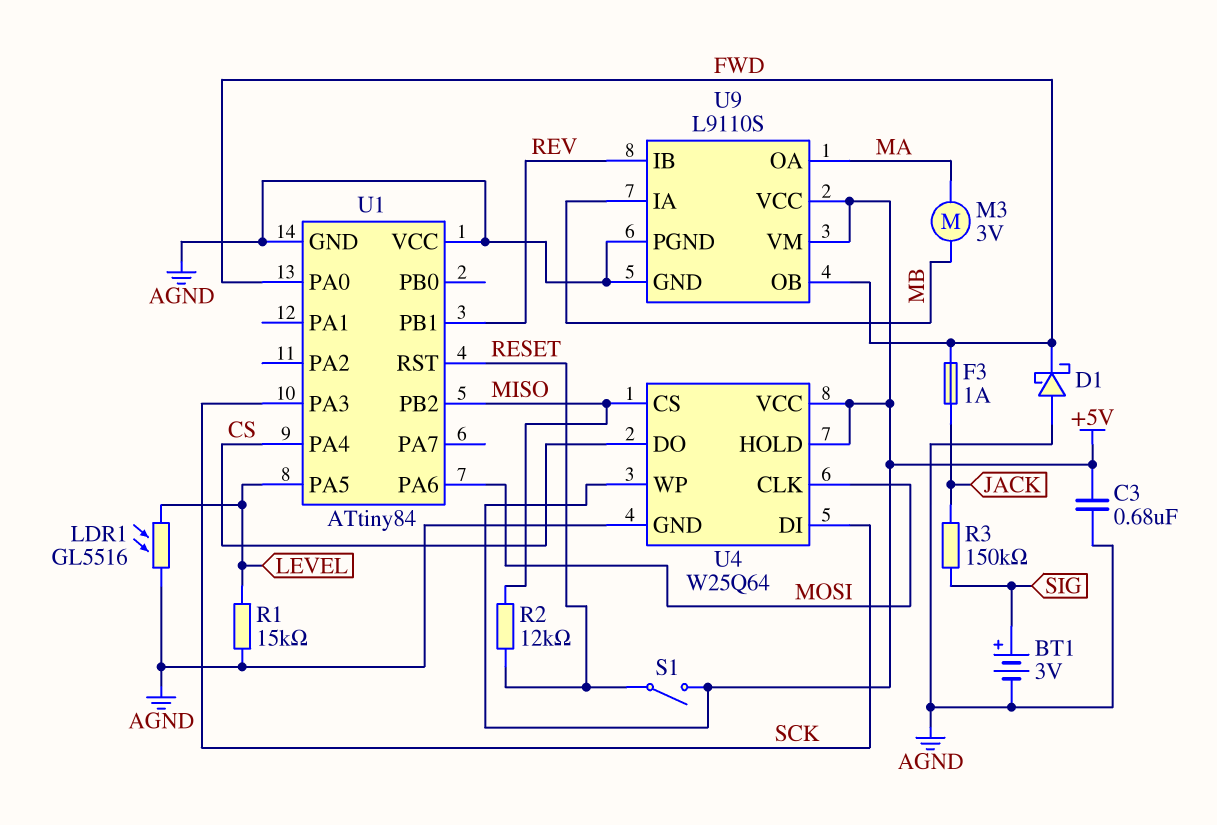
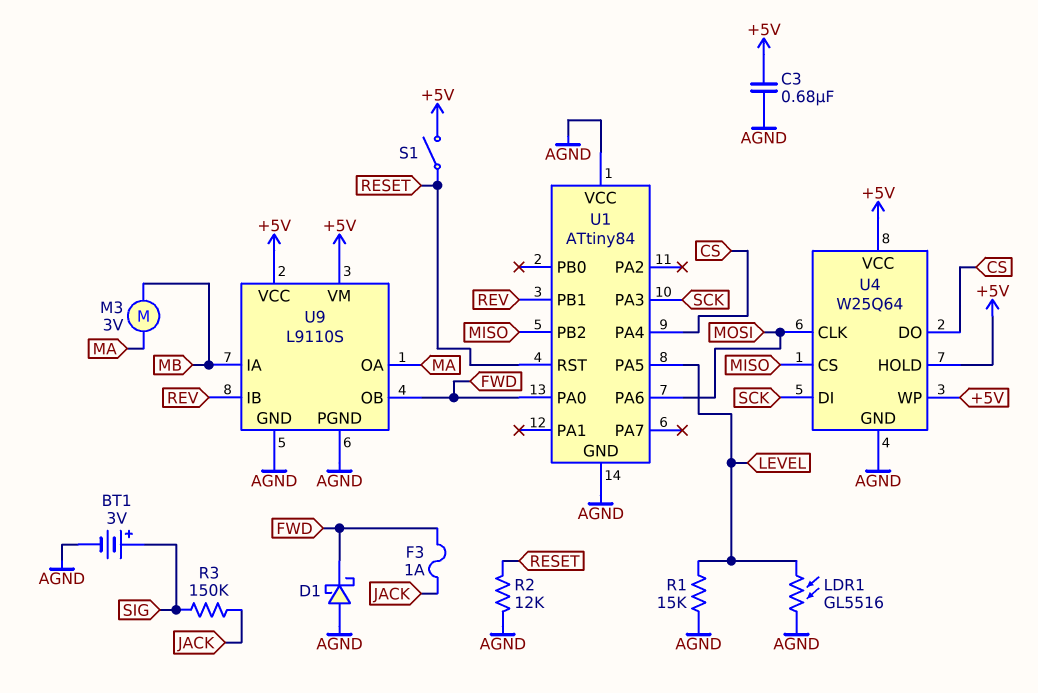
R2: 12k (MISO, RESET) -> 12k (AGND, RESET)

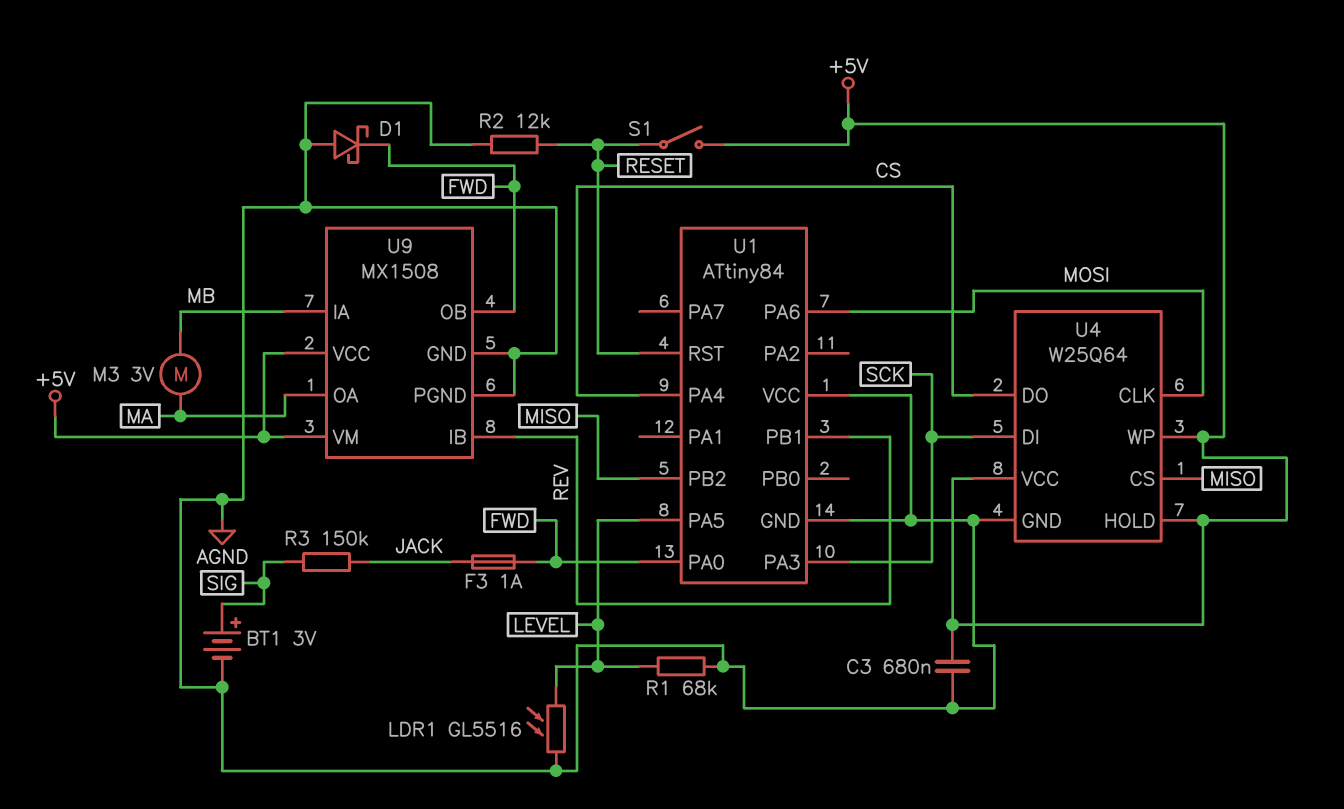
R1: 15k (AGND, LEVEL) -> 68k (AGND, LEVEL)
U9: L9110S -> MX1508

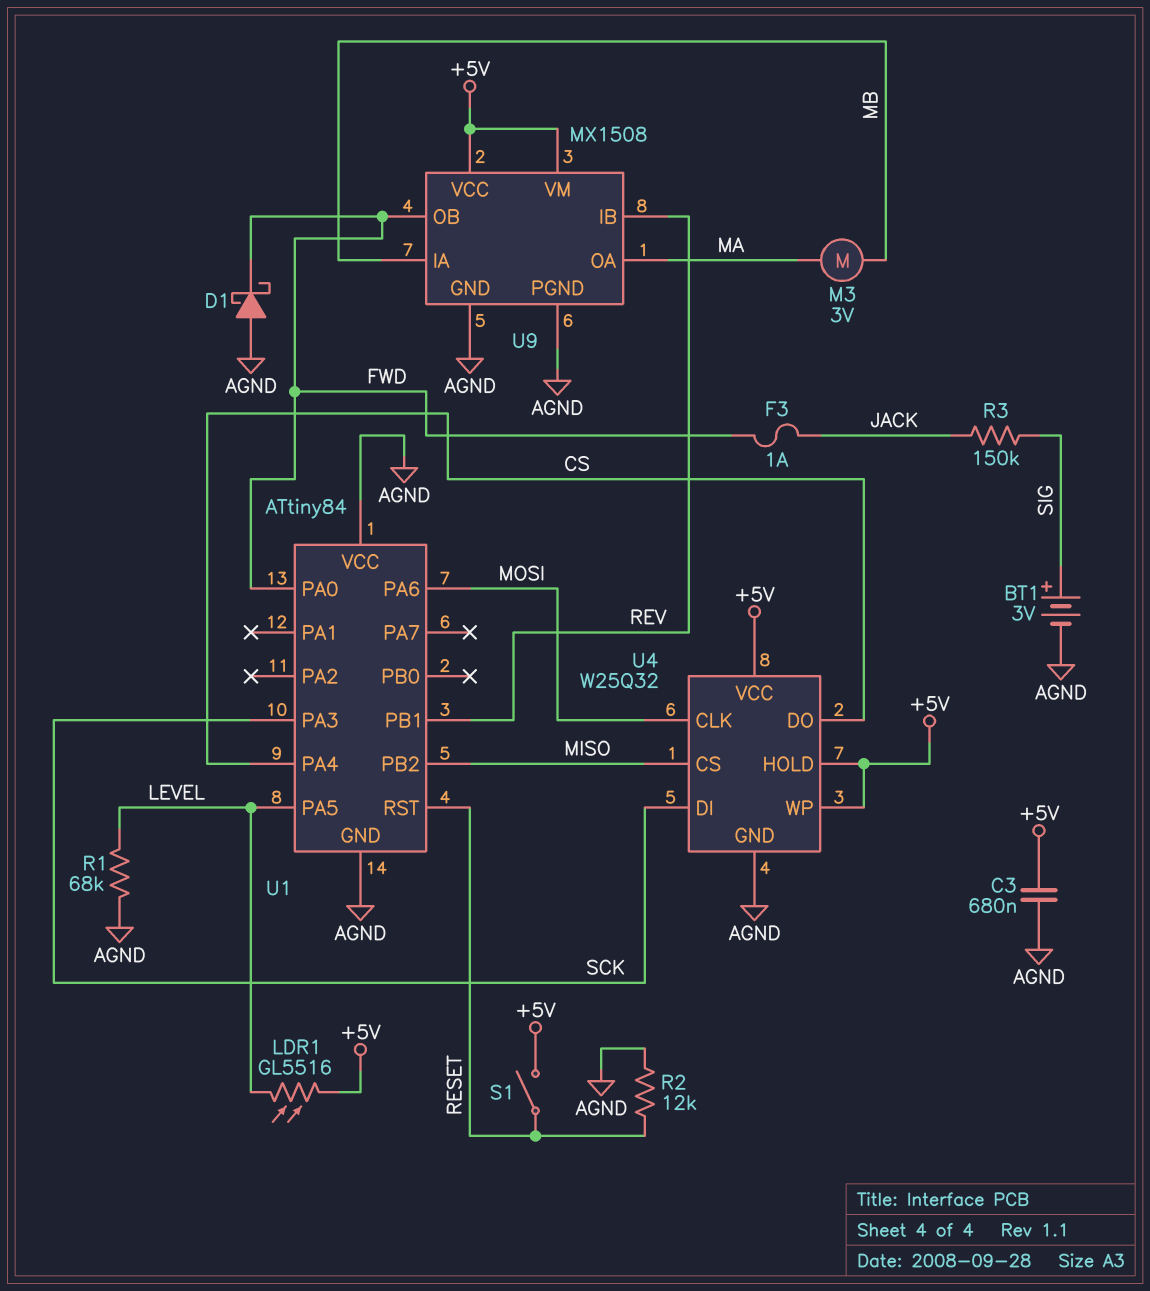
LDR1: GL5516 (AGND, LEVEL) -> GL5516 (+5V, LEVEL)
U4: W25Q64 -> W25Q32

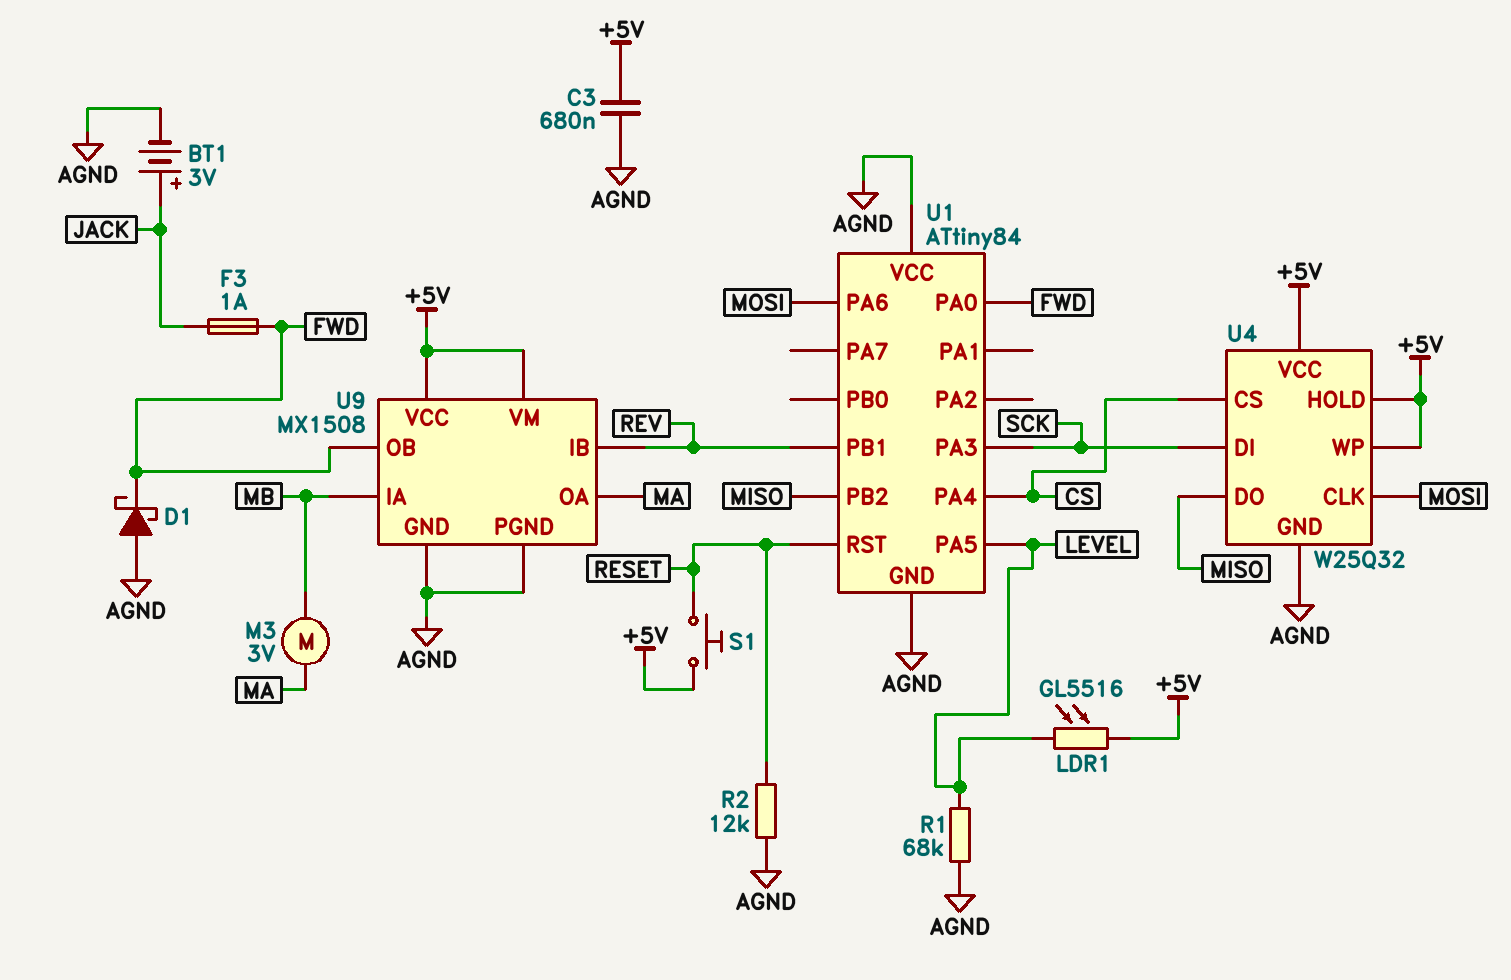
BT1: 3V (plus SIG, minus AGND) -> 3V (plus JACK, minus AGND)
R3: 150k (JACK, SIG) -> none
S1: switch (+5V, RESET) -> button (+5V, RESET)
U4 pin CS: MISO -> CS
U4 pin DO: CS -> MISO

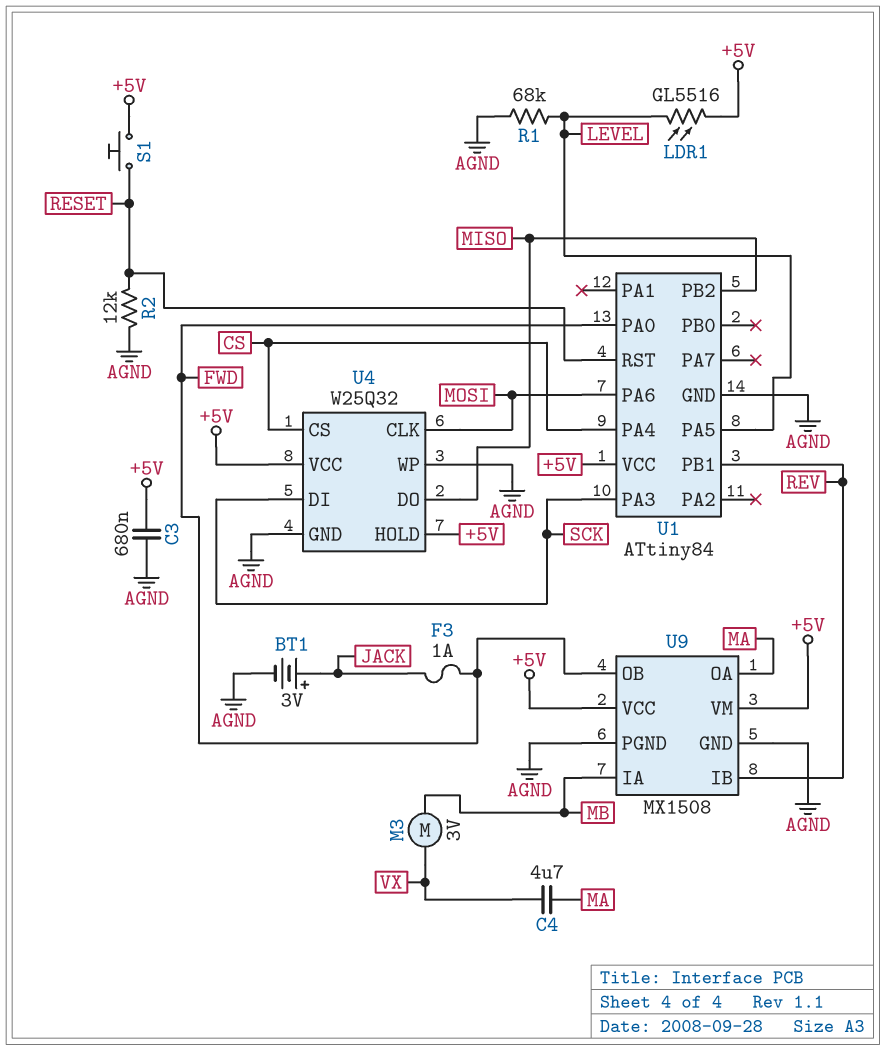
C4: none -> 4.7uF (MA, VX)
D1: schottky (A AGND, K FWD) -> none
M3: motor 3V (MA, MB) -> motor 3V (MB, VX)
U1 pin VCC: AGND -> +5V
U4 pin WP: +5V -> AGND

